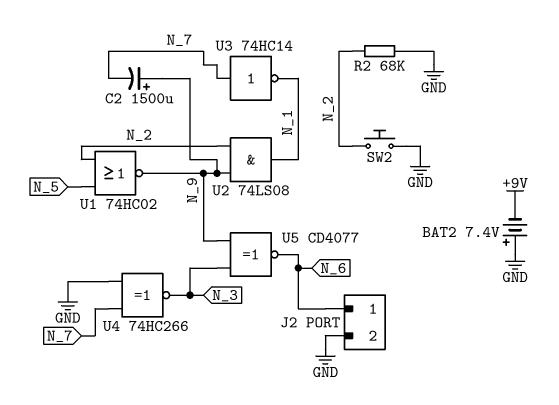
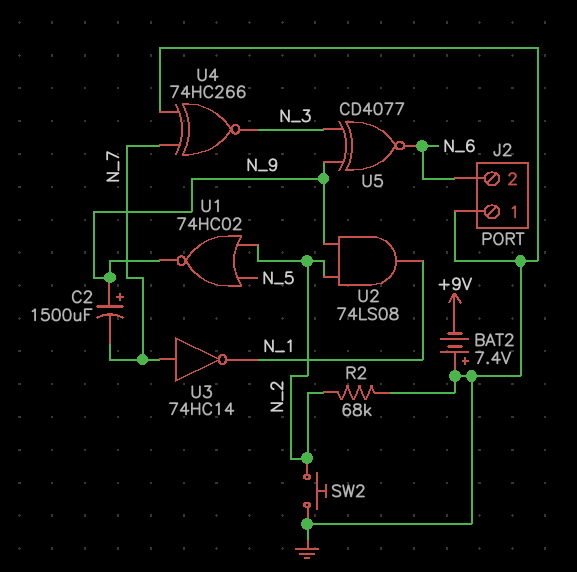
J2 pin 1: N_6 -> GND
J2 pin 2: GND -> N_6

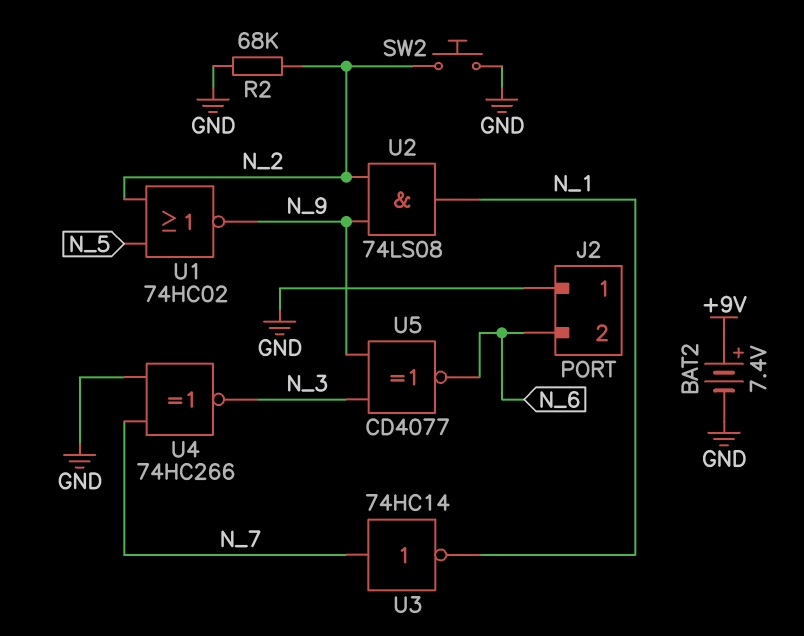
BAT2: 7.4V (plus GND, minus +9V) -> 7.4V (plus +9V, minus GND)
C2: 1500uF (plus N_9, minus N_7) -> none

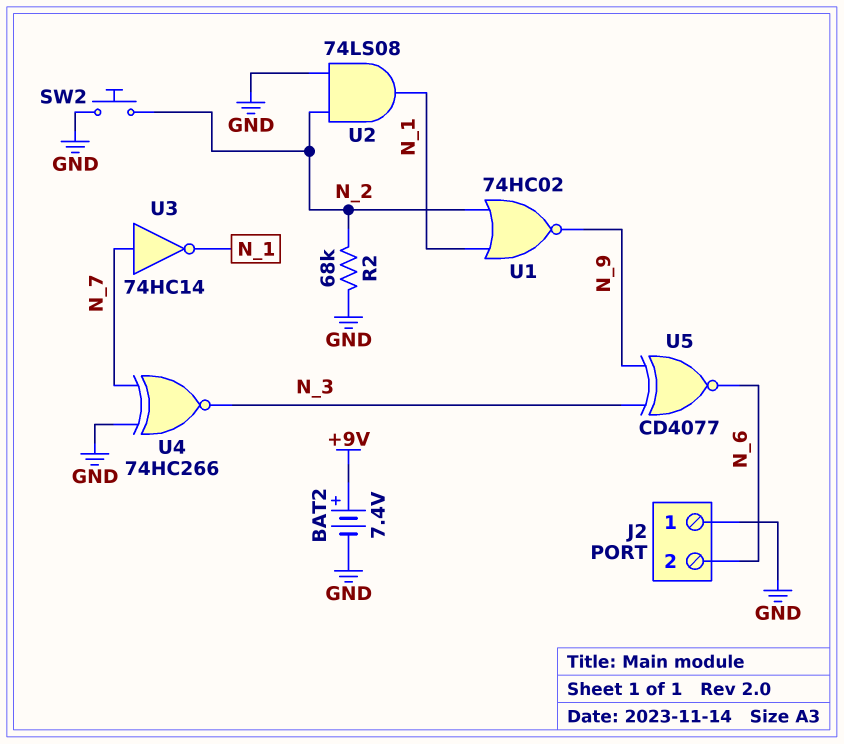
U1: NOR 74HC02 (in N_2, in N_5, out N_9) -> NOR 74HC02 (in N_1, in N_2, out N_9)
U2: AND 74LS08 (in N_2, in N_9, out N_1) -> AND 74LS08 (in GND, in N_2, out N_1)

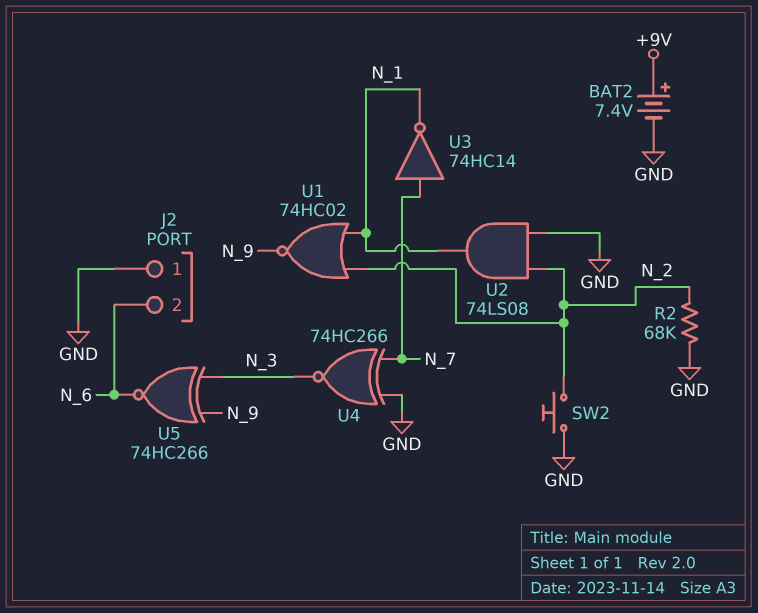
U5: XNOR CD4077 (in N_3, in N_9, out N_6) -> XNOR 74HC266 (in N_3, in N_9, out N_6)

